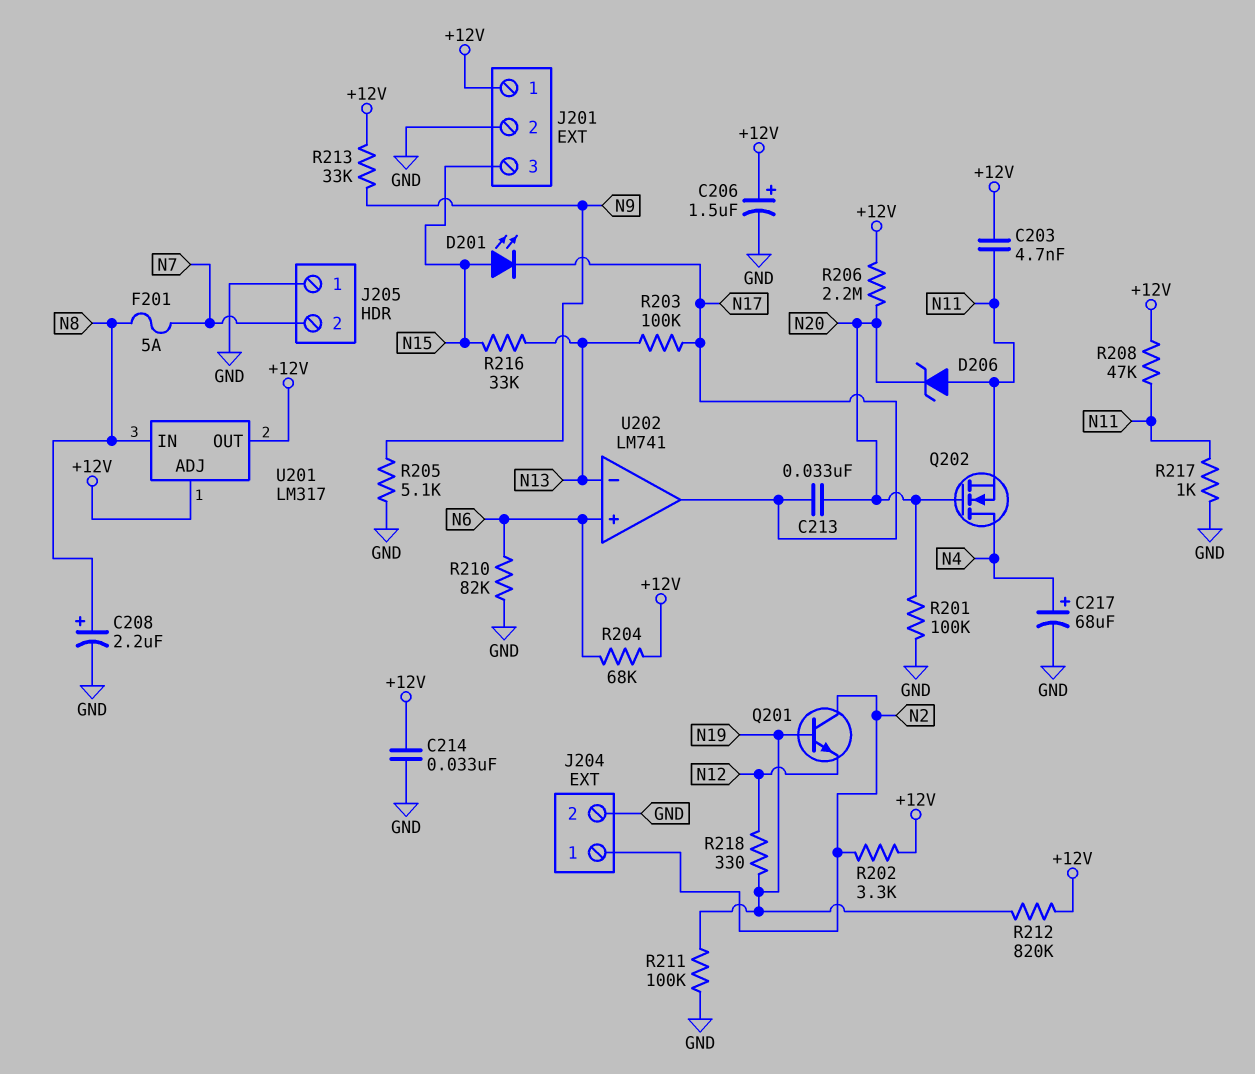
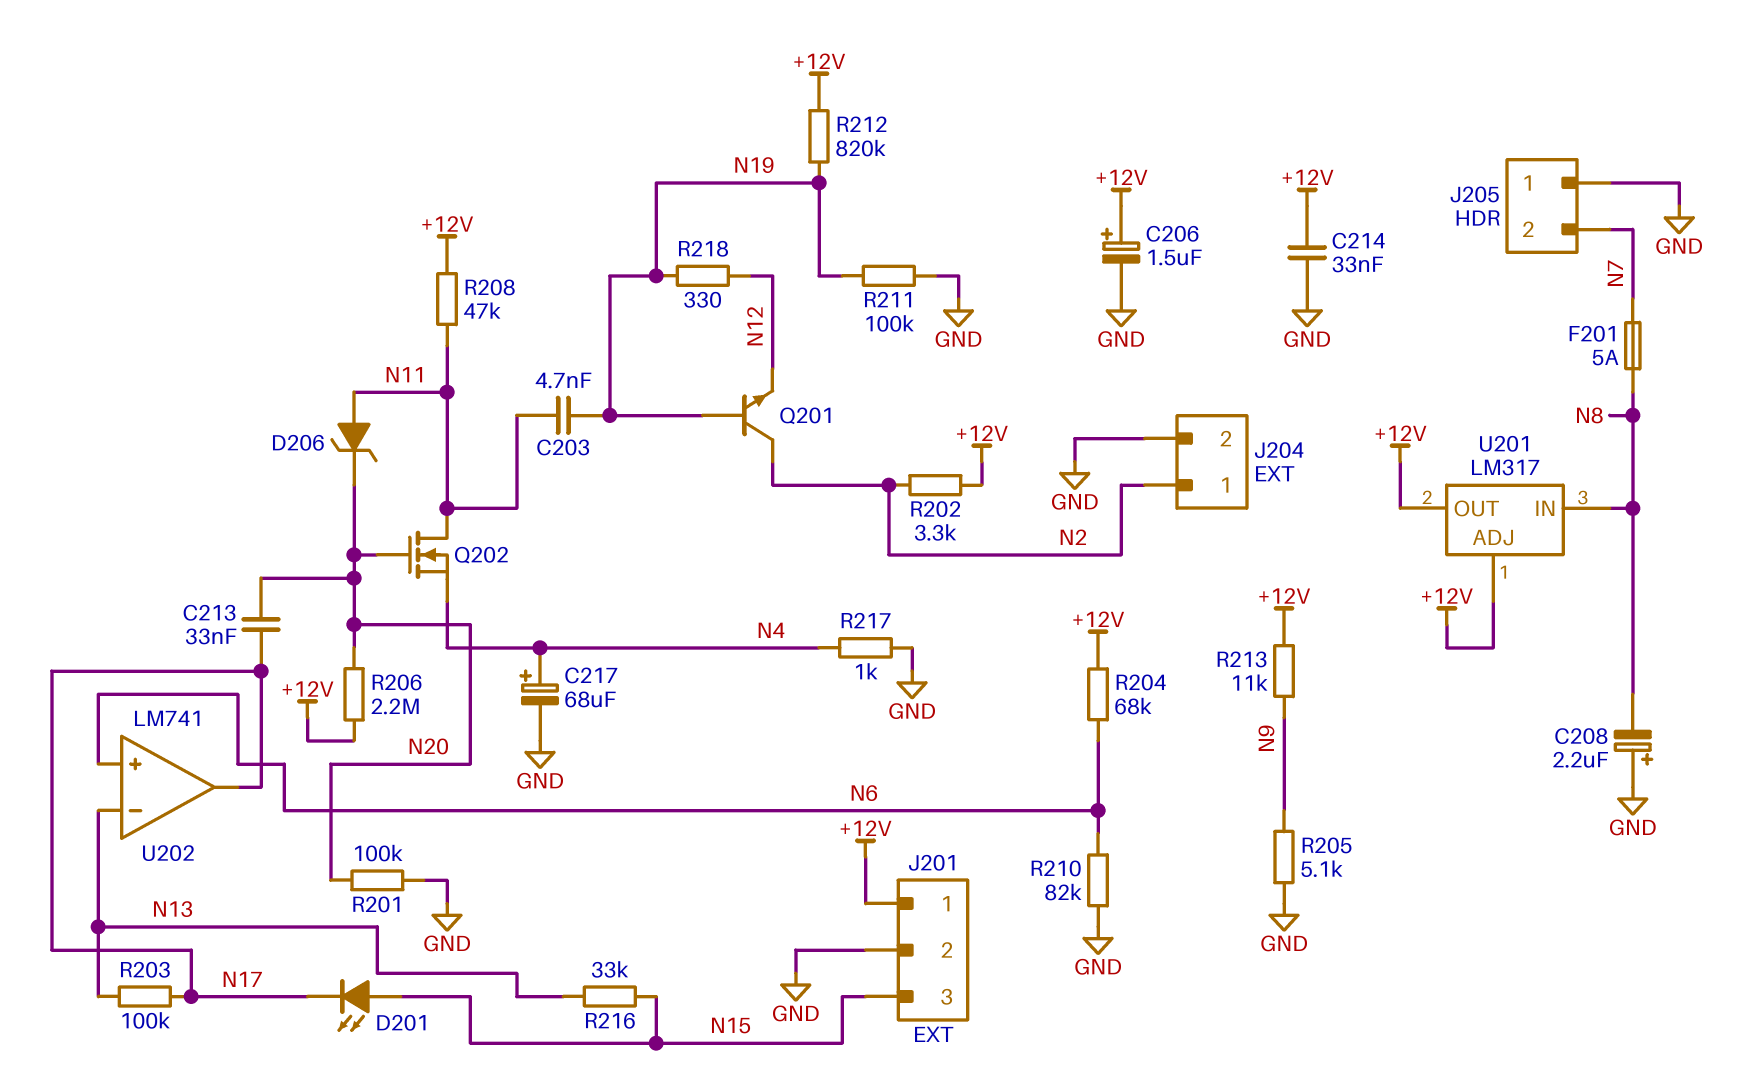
C203: 4.7nF (+12V, N11) -> 4.7nF (N11, N19)
C208: 2.2uF (plus N8, minus GND) -> 2.2uF (plus GND, minus N8)
Q202: NMOS (G N20, D N4, S N11) -> NMOS (G N20, D N11, S N4)
R213: 33k (+12V, N9) -> 11k (+12V, N9)
R217: 1k (GND, N11) -> 1k (GND, N4)

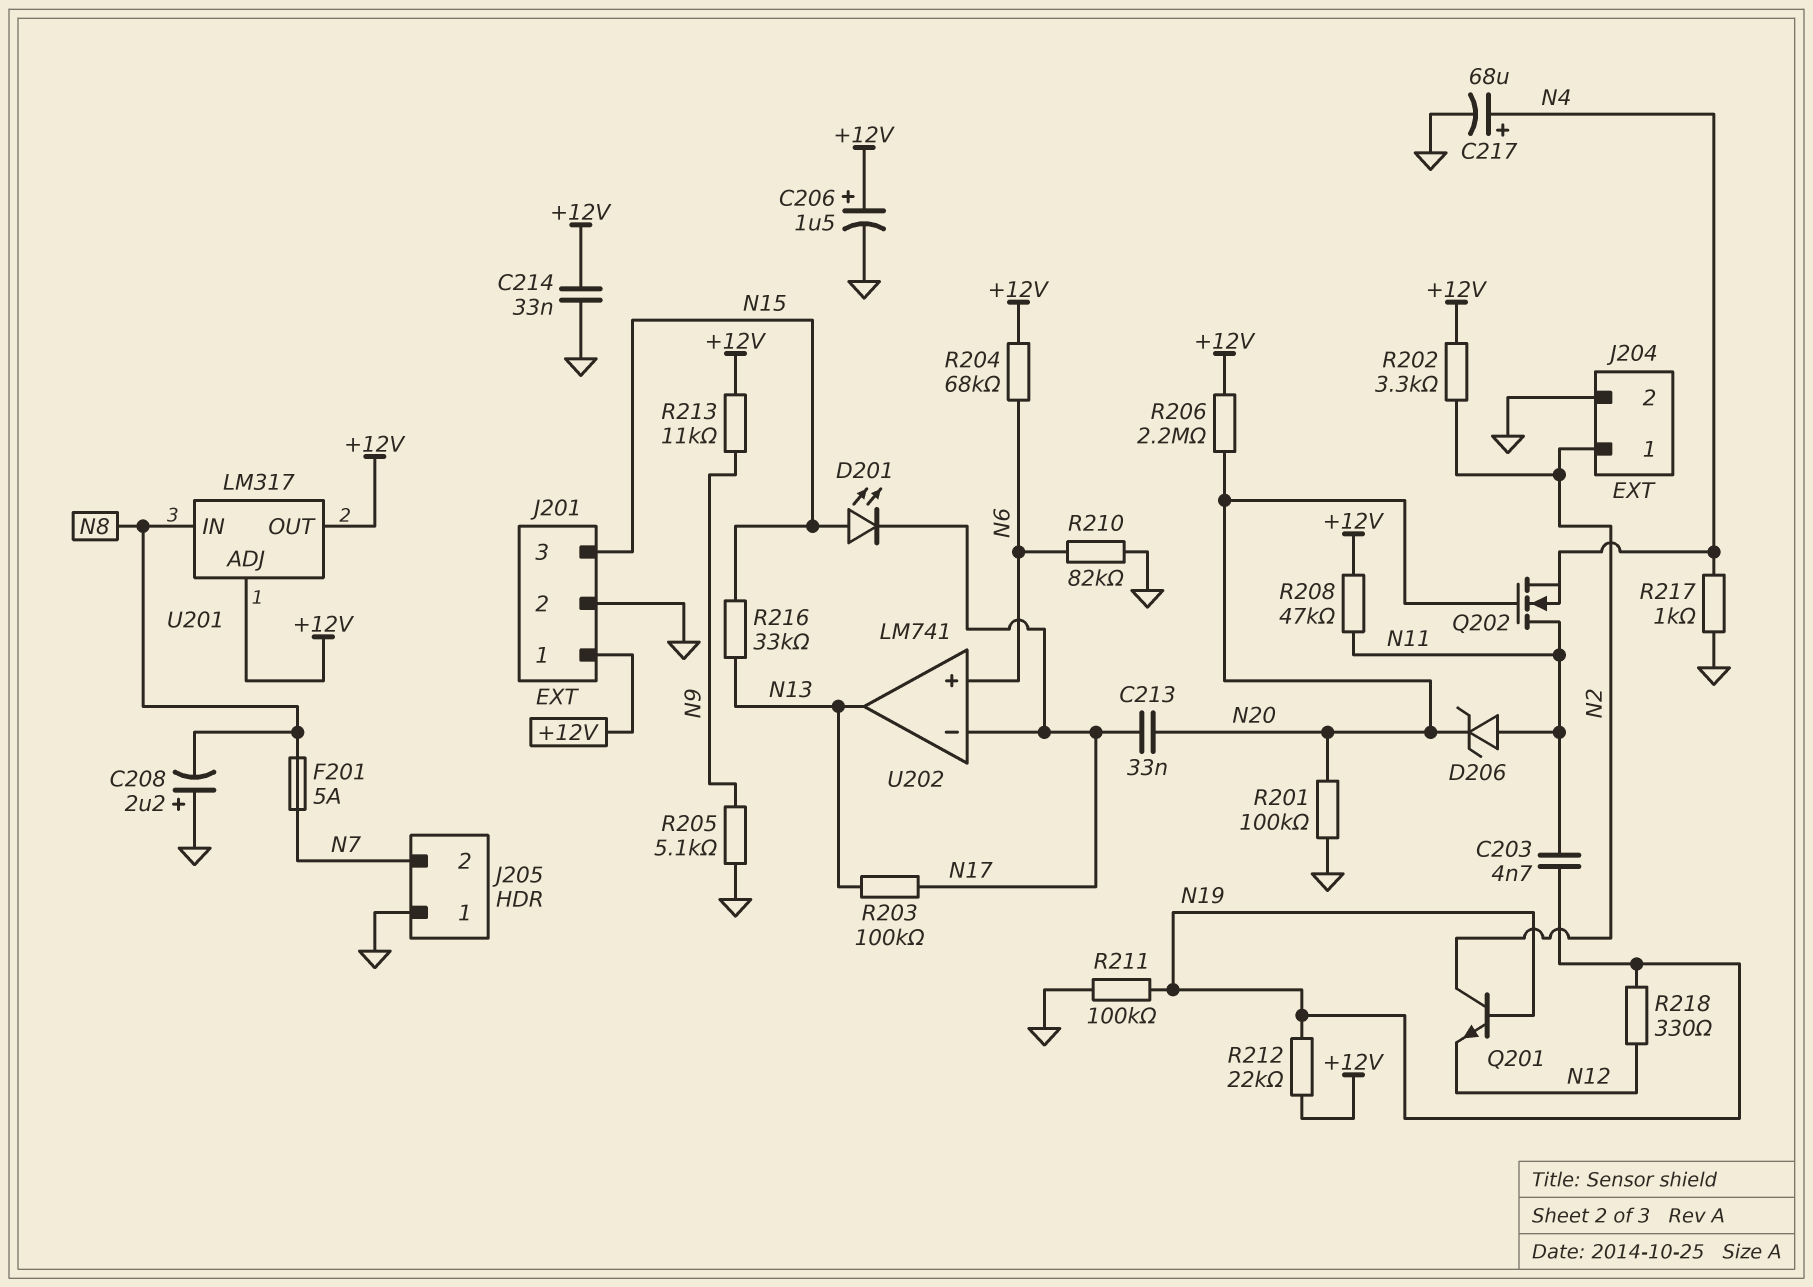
R212: 820k (+12V, N19) -> 22k (+12V, N19)
U202 pin in-: N13 -> N17
U202 pin out: N17 -> N13

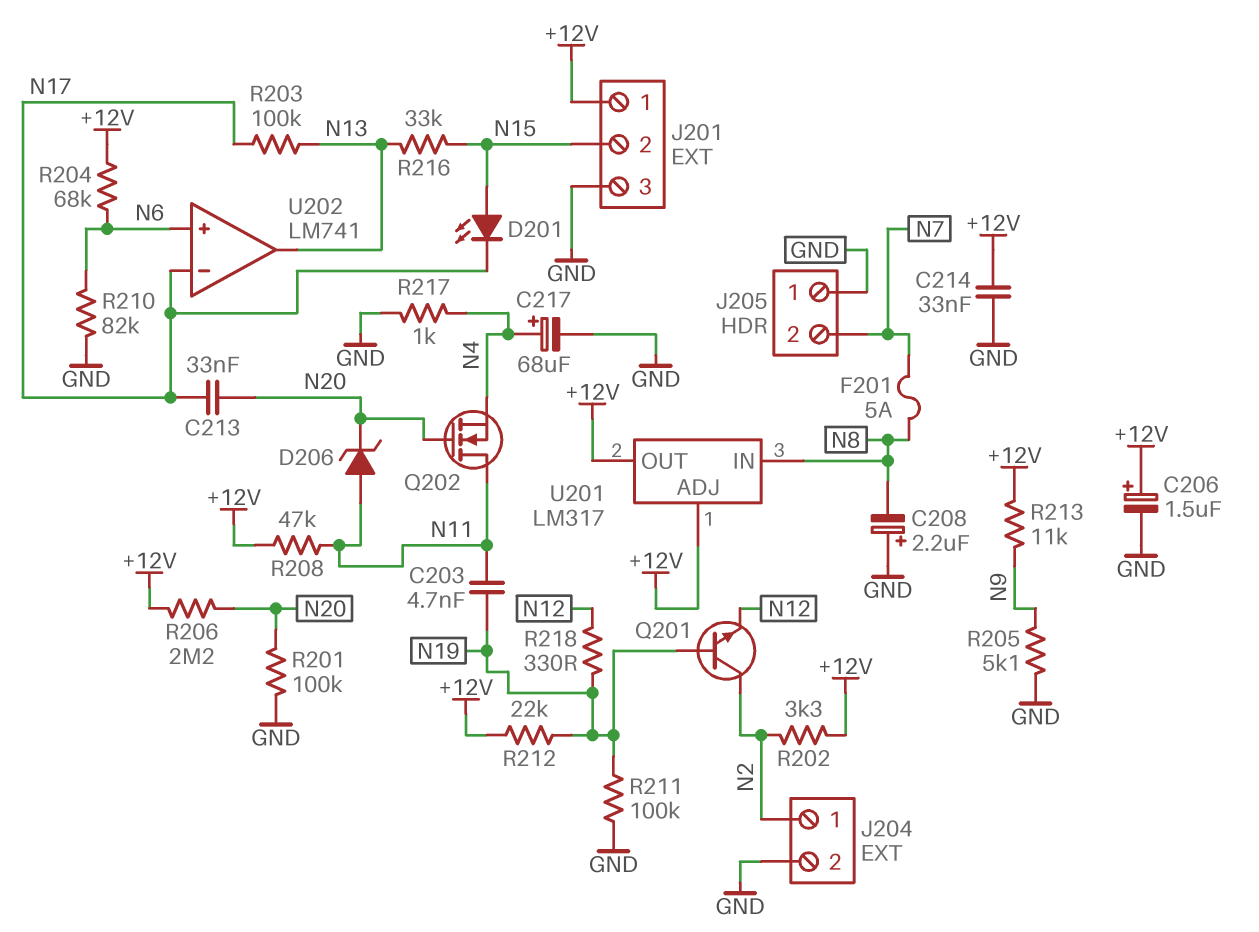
J201 pin 2: GND -> N15
J201 pin 3: N15 -> GND

